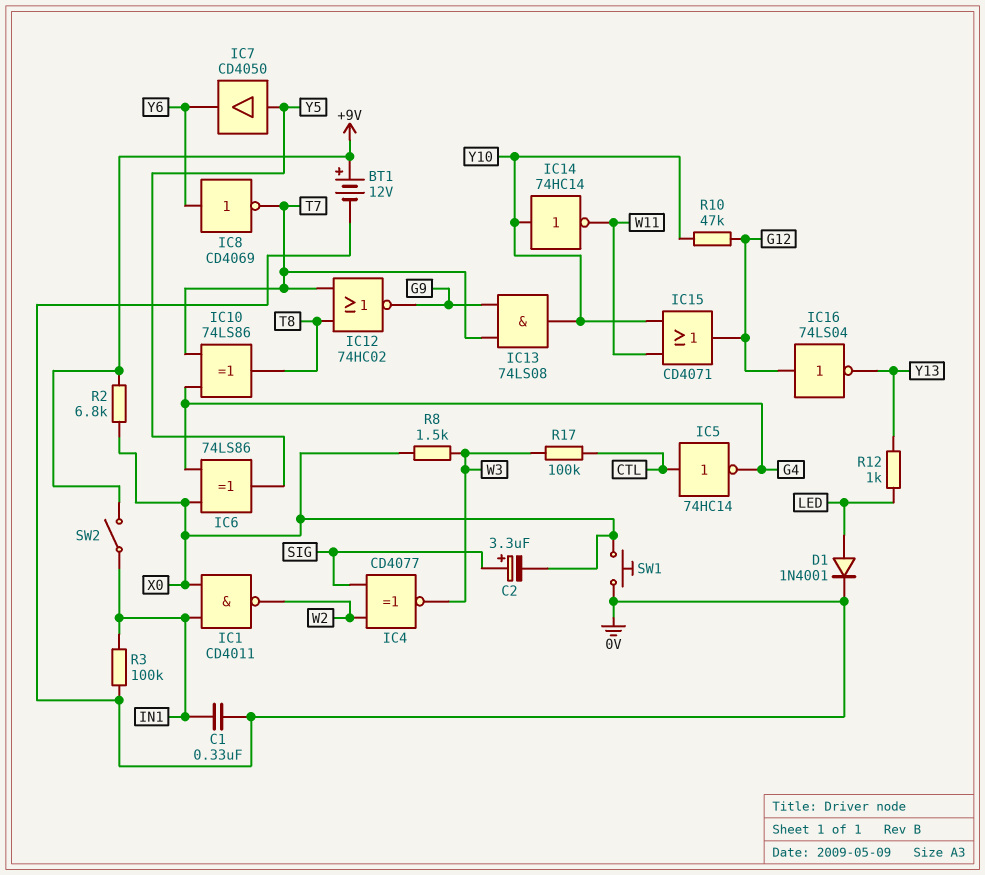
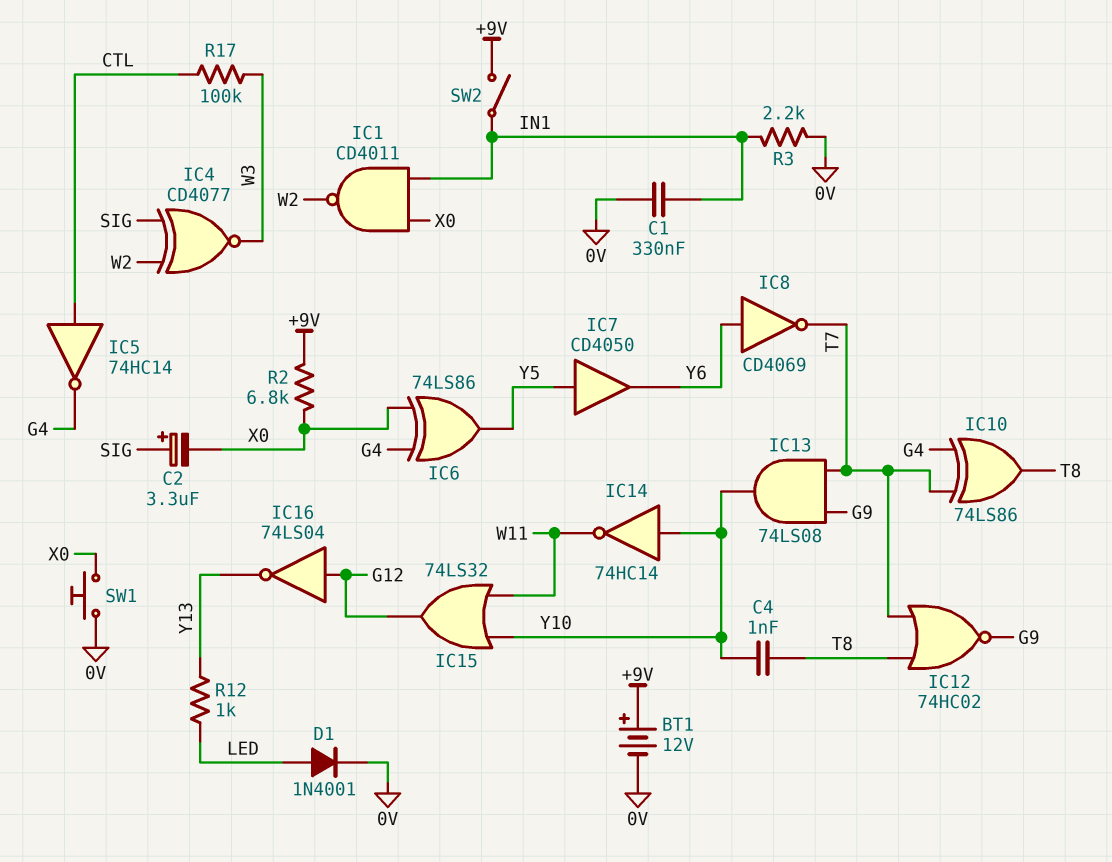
C4: none -> 1nF (T8, Y10)
IC15: OR CD4071 (in W11, in Y10, out G12) -> OR 74LS32 (in W11, in Y10, out G12)
R3: 100k (0V, IN1) -> 2.2k (0V, IN1)
R8: 1.5k (W3, X0) -> none
R10: 47k (G12, Y10) -> none

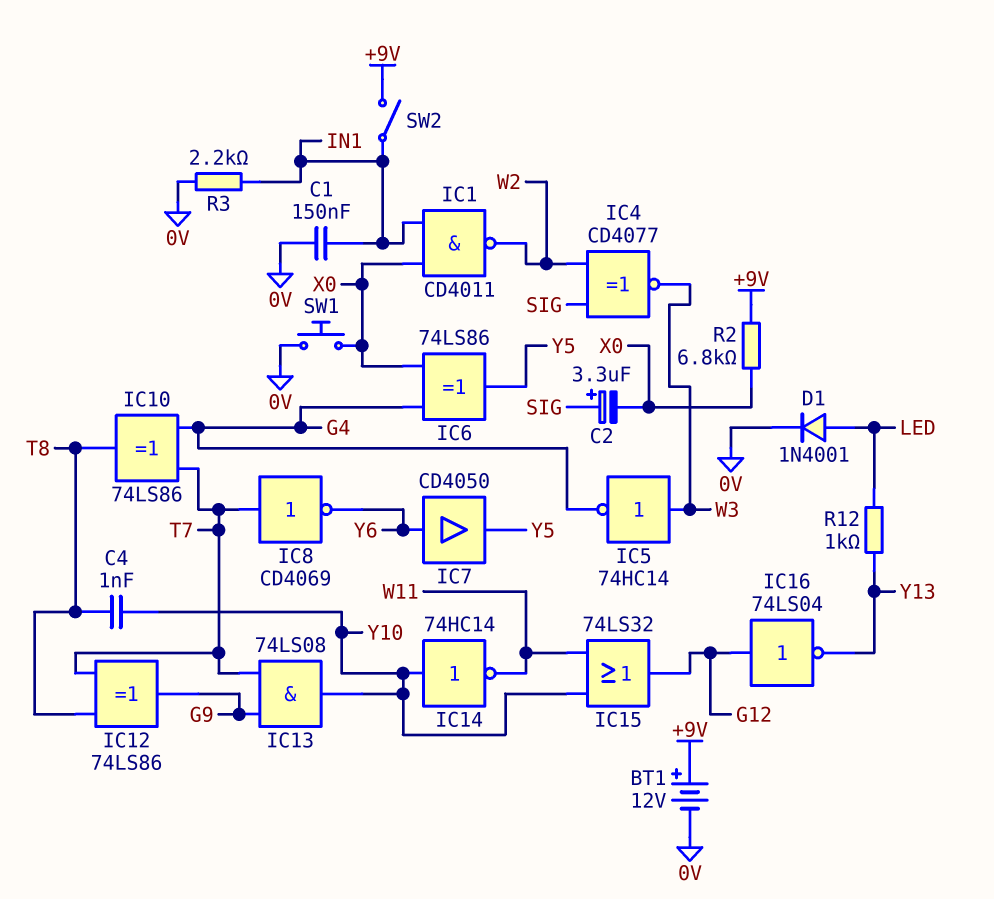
C1: 330nF (0V, IN1) -> 150nF (0V, IN1)
IC5: NOT 74HC14 (in CTL, out G4) -> NOT 74HC14 (in W3, out G4)
IC7: buffer CD4050 (in Y5, out Y6) -> buffer CD4050 (in Y6, out Y5)
IC8: NOT CD4069 (in Y6, out T7) -> NOT CD4069 (in T7, out Y6)
IC12: NOR 74HC02 (in T7, in T8, out G9) -> XOR 74LS86 (in T7, in T8, out G9)
R17: 100k (CTL, W3) -> none

